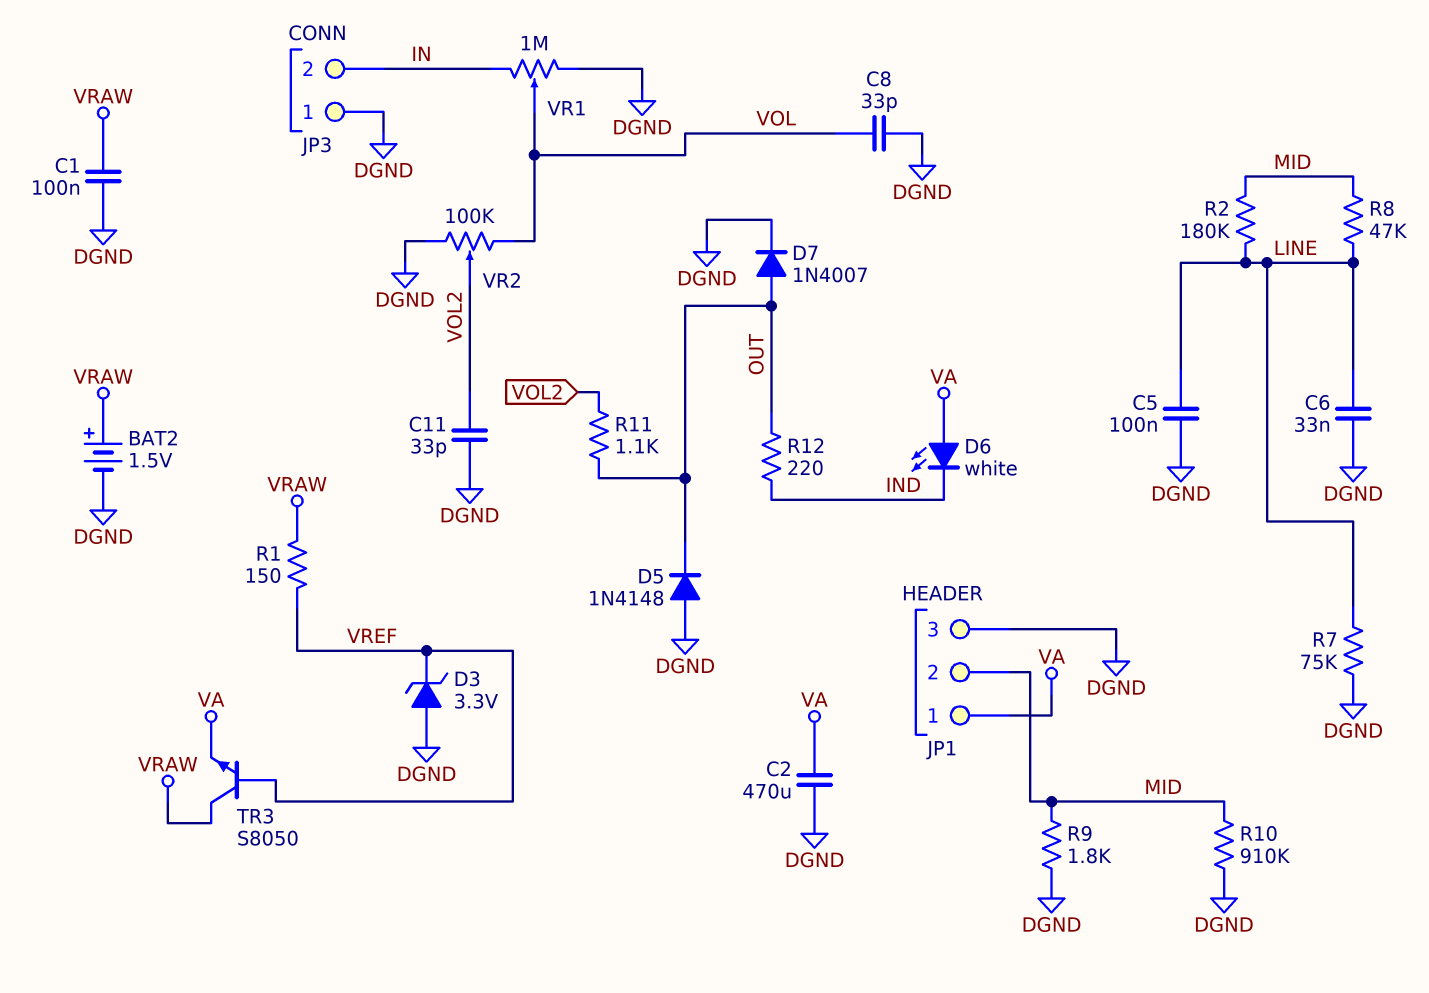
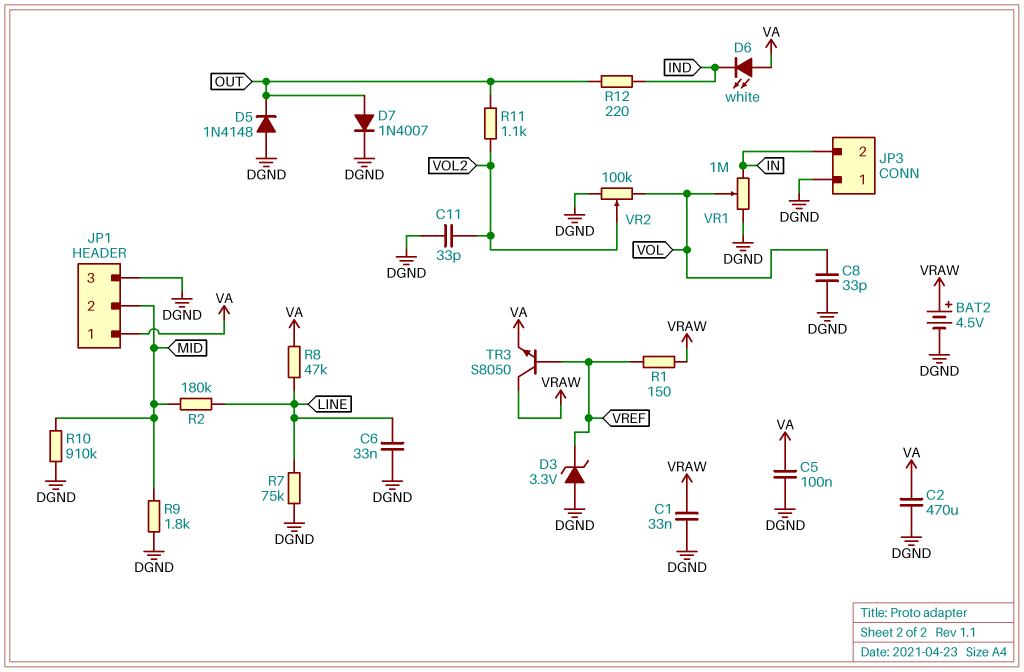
BAT2: 1.5V (plus VRAW, minus DGND) -> 4.5V (plus VRAW, minus DGND)
C1: 100nF (DGND, VRAW) -> 33nF (DGND, VRAW)
C5: 100nF (DGND, LINE) -> 100nF (DGND, VA)
R8: 47k (LINE, MID) -> 47k (LINE, VA)

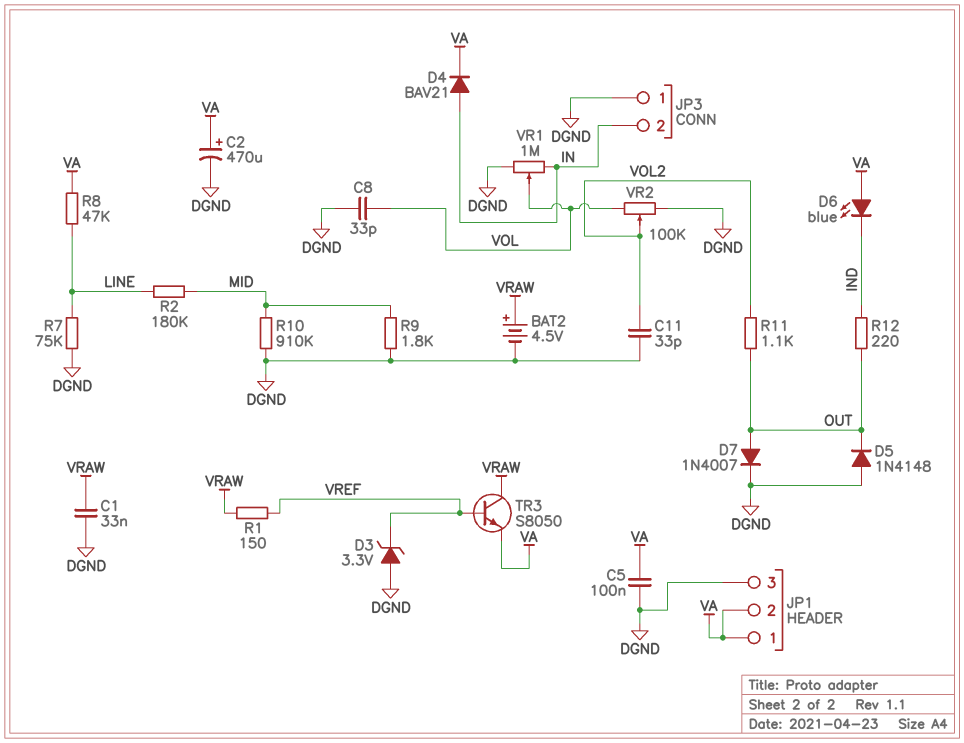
C2: 470uF (DGND, VA) -> 470uF (plus VA, minus DGND)
C6: 33nF (DGND, LINE) -> none
D4: none -> diode BAV21 (A IN, K VA)
D6: LED white (A VA, K IND) -> LED blue (A VA, K IND)
JP1 pin 2: MID -> VA

